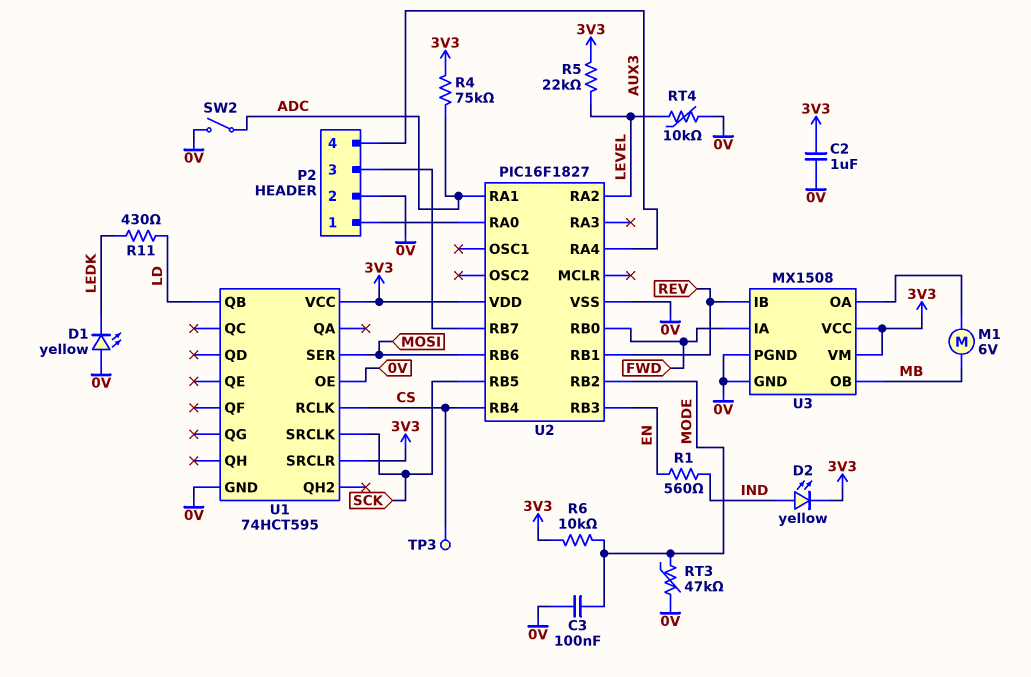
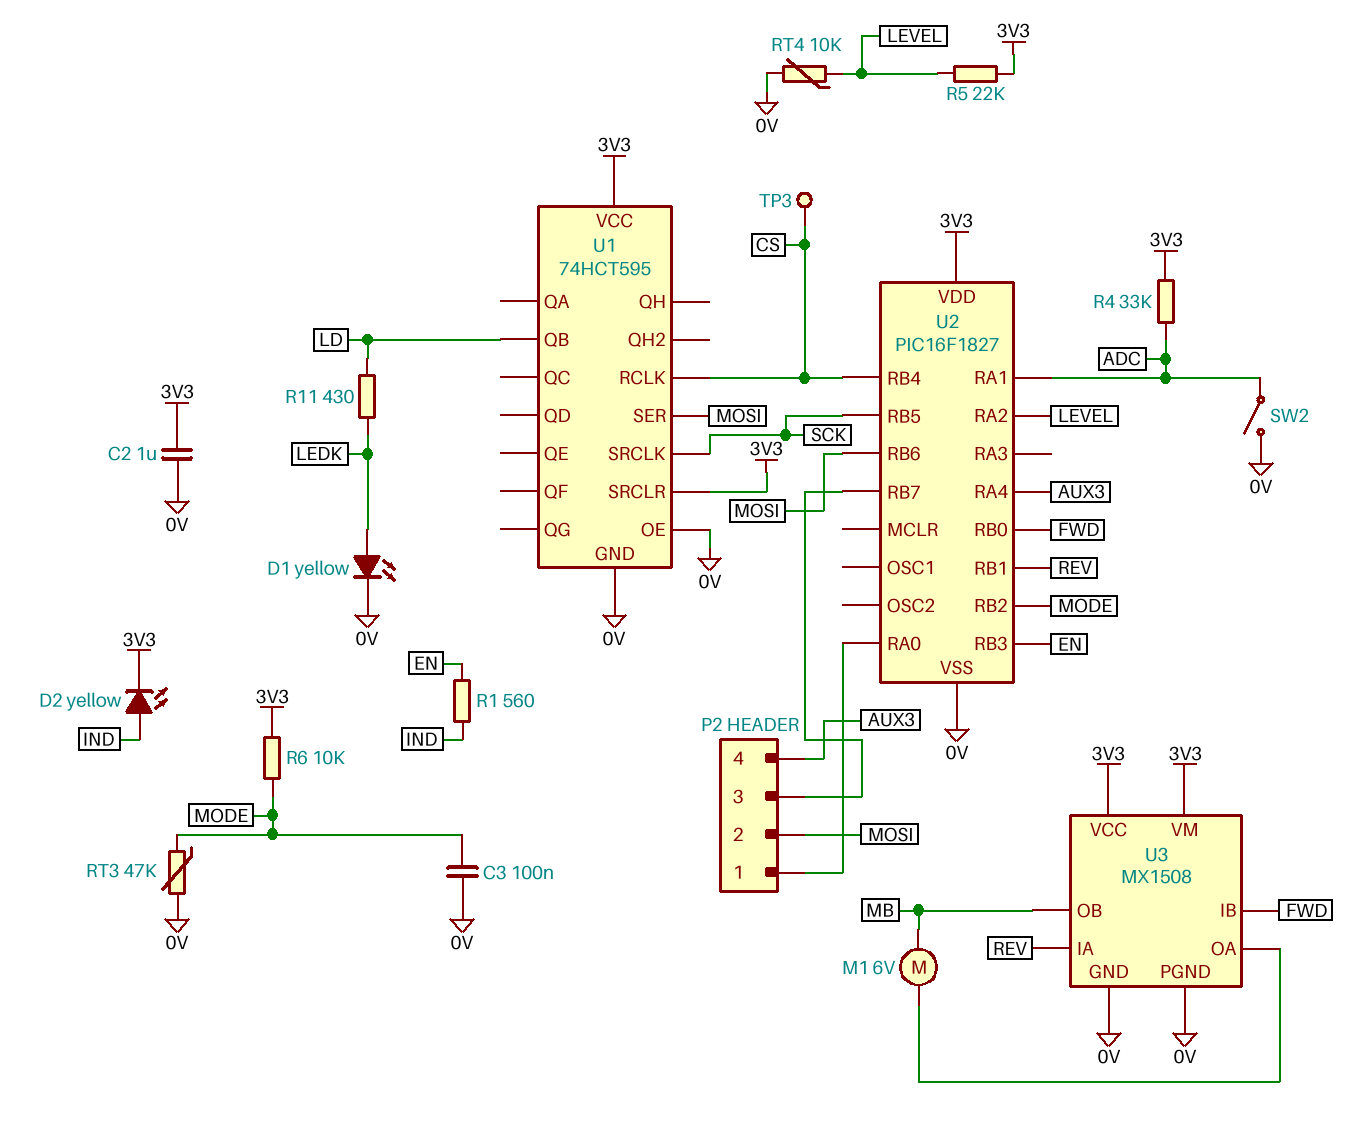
D1: LED yellow (A 0V, K LEDK) -> LED yellow (A LEDK, K 0V)
P2 pin 2: 0V -> MOSI
R4: 75k (3V3, ADC) -> 33k (3V3, ADC)
U3 pin IA: FWD -> REV
U3 pin IB: REV -> FWD

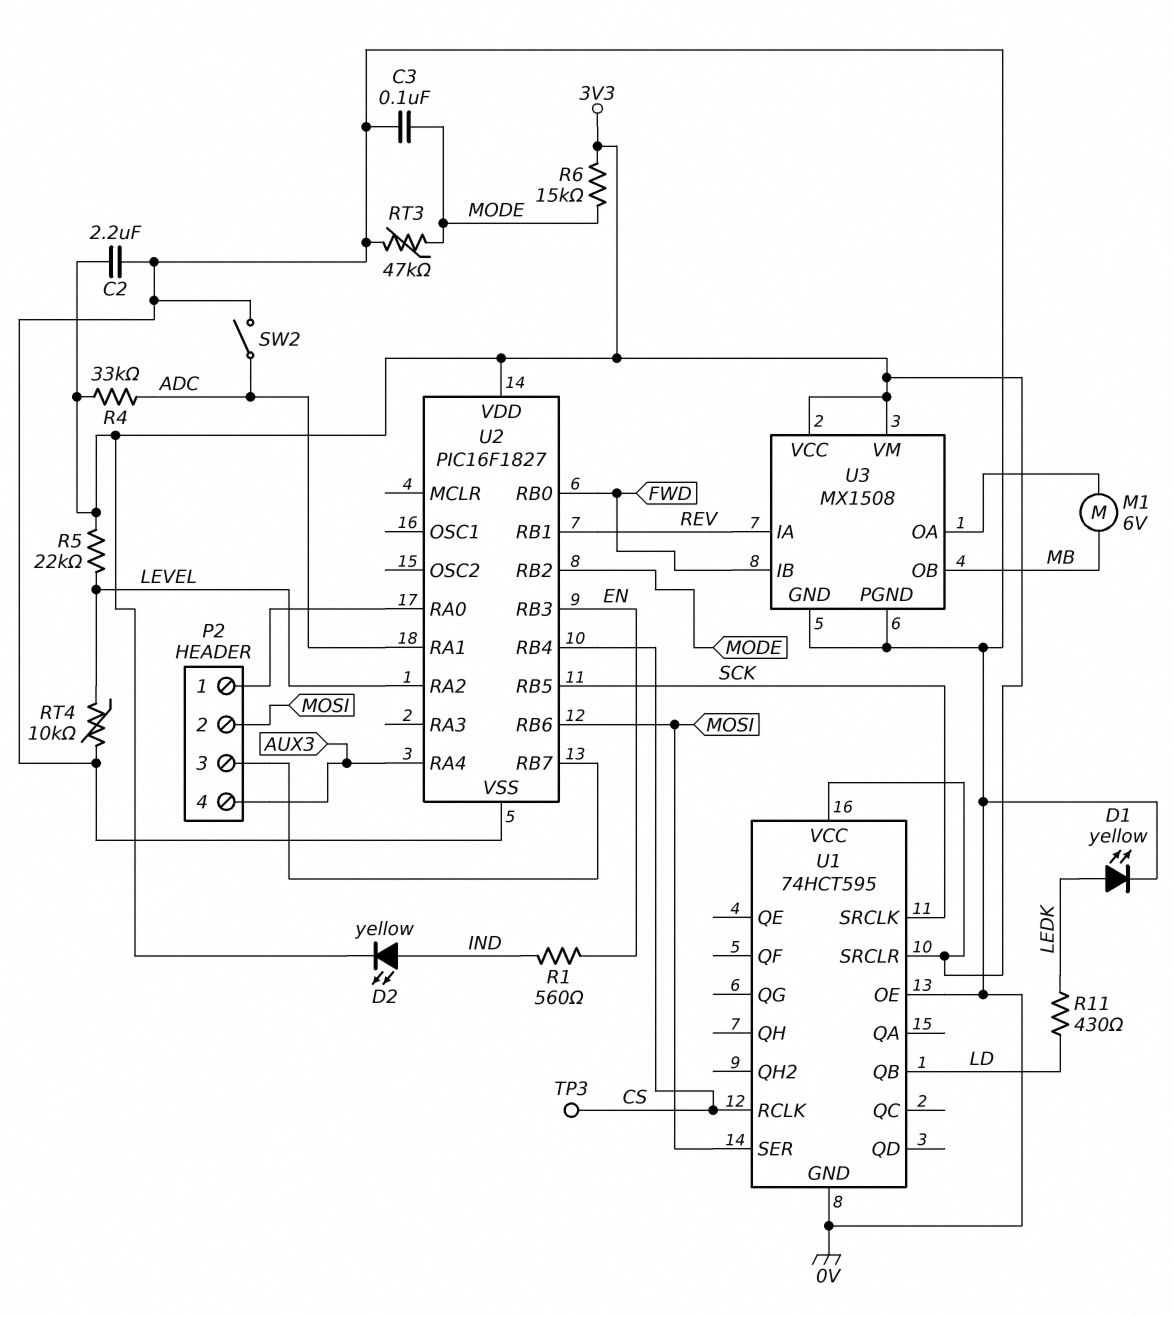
C2: 1uF (0V, 3V3) -> 2.2uF (0V, 3V3)
R6: 10k (3V3, MODE) -> 15k (3V3, MODE)

